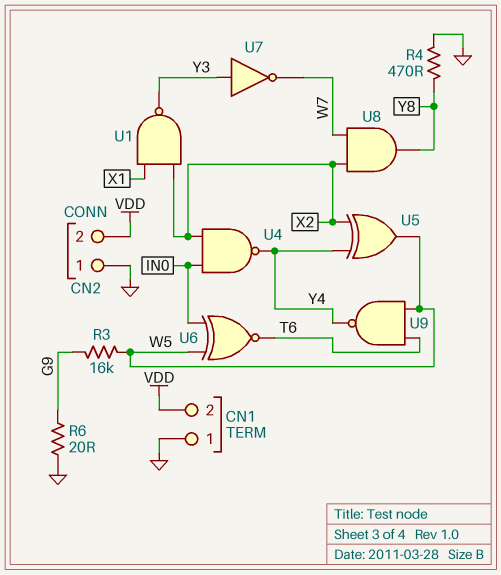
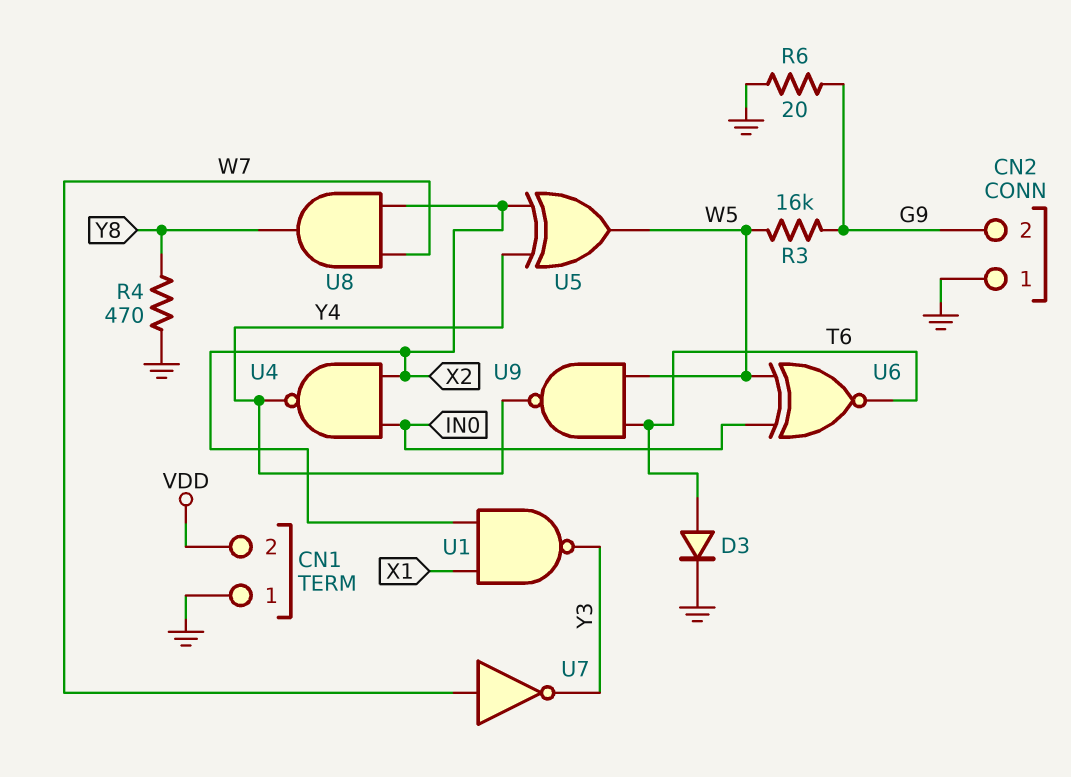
CN2 pin 2: VDD -> G9
D3: none -> diode (A T6, K GND)
U7: NOT (in Y3, out W7) -> NOT (in W7, out Y3)

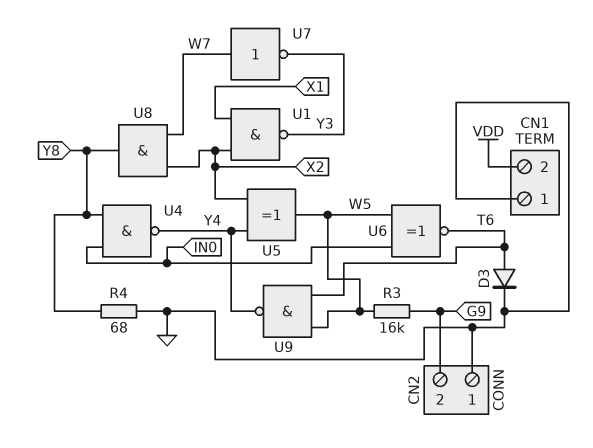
R4: 470 (GND, Y8) -> 68 (GND, Y8)
R6: 20 (G9, GND) -> none
U4: NAND (in IN0, in X2, out Y4) -> NAND (in IN0, in Y8, out Y4)

